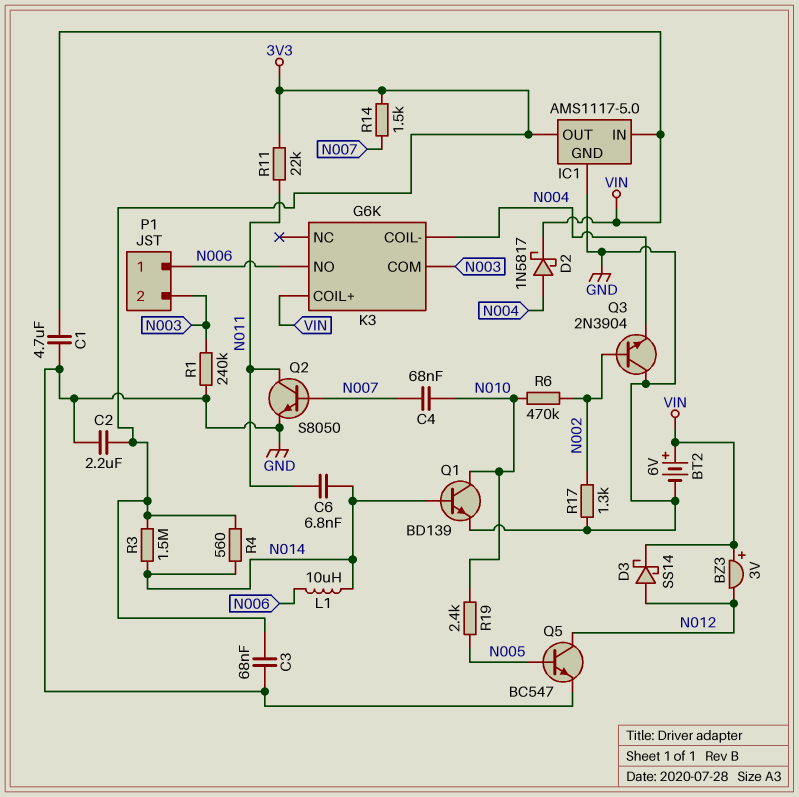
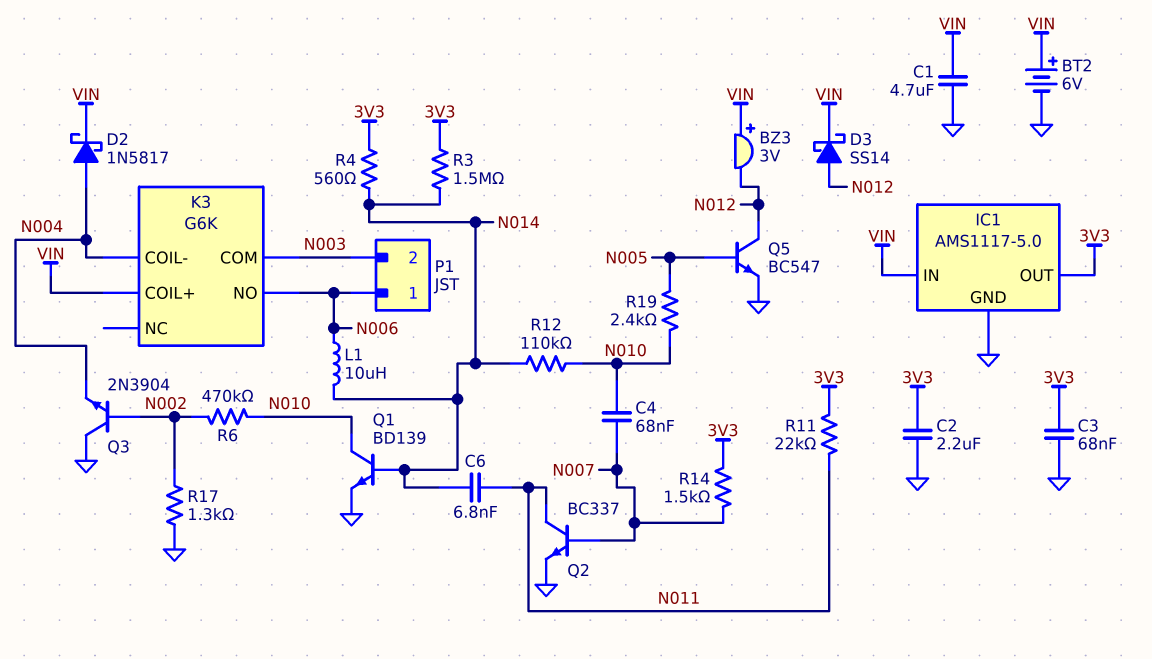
Q2: NPN S8050 (B N007, C N011, E GND) -> NPN BC337 (B N007, C N011, E GND)
R1: 240k (GND, N003) -> none
R12: none -> 110k (N010, N014)

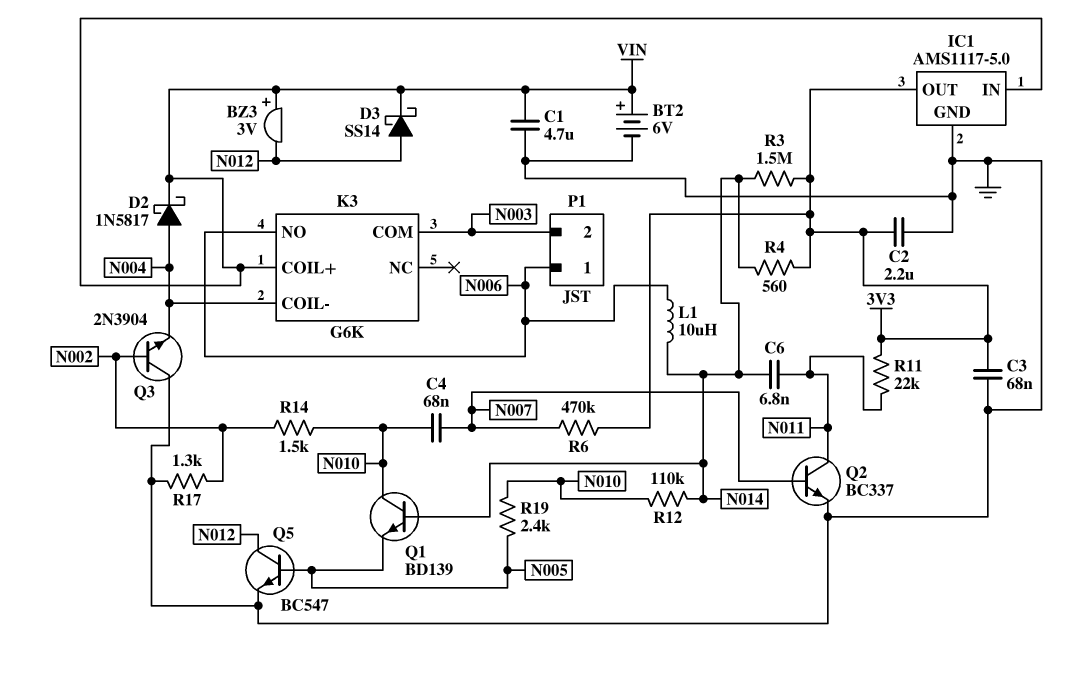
Q1: NPN BD139 (B N014, C N010, E GND) -> NPN BD139 (B N014, C N010, E N005)
R6: 470k (N002, N010) -> 470k (3V3, N007)
R14: 1.5k (3V3, N007) -> 1.5k (N002, N010)

